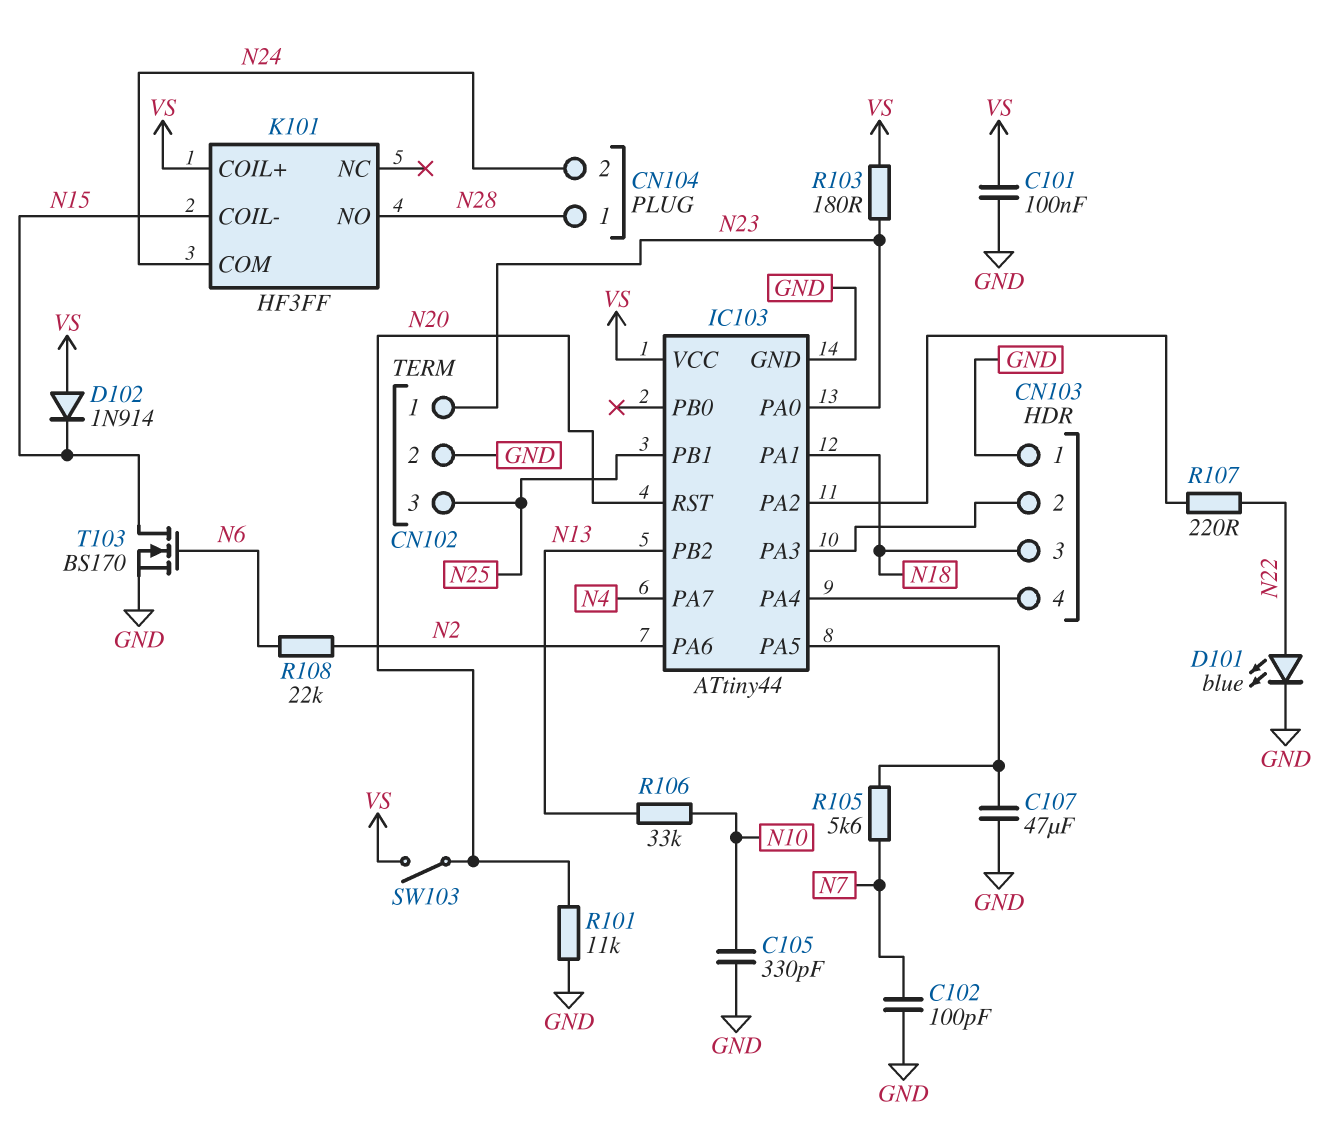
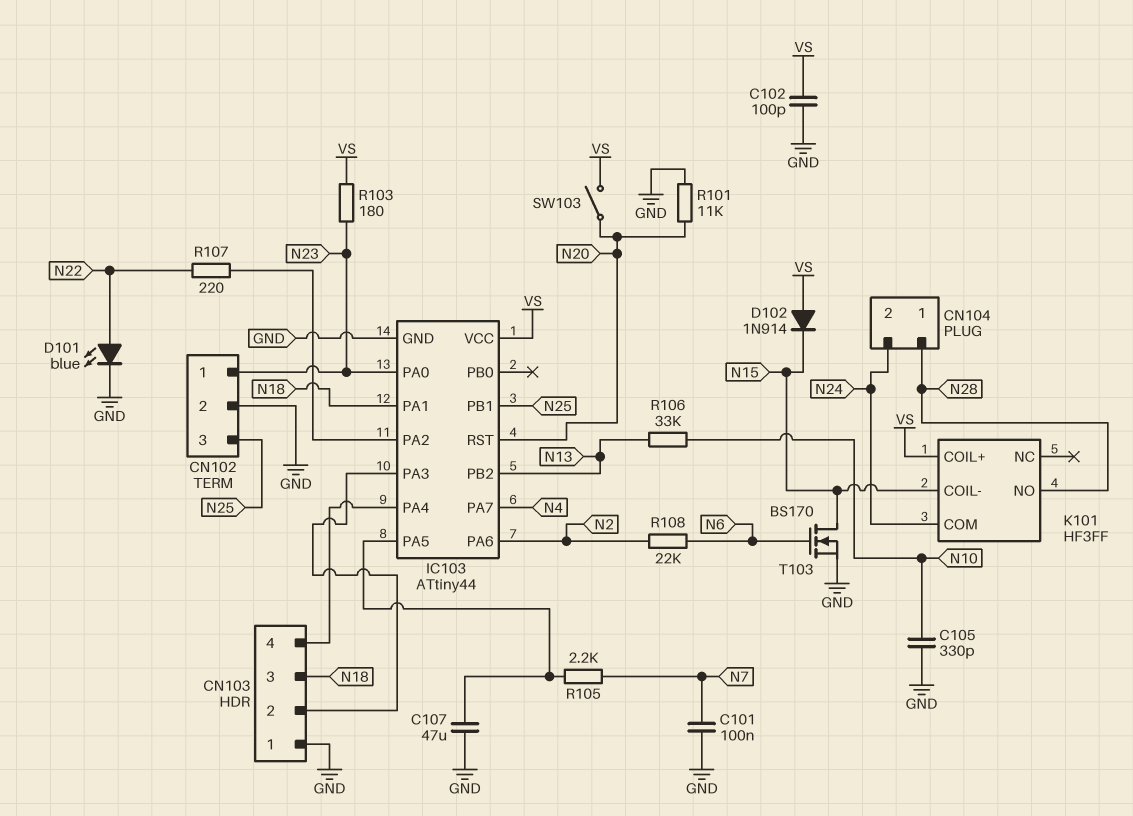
C101: 100nF (GND, VS) -> 100nF (GND, N7)
C102: 100pF (GND, N7) -> 100pF (GND, VS)
R105: 5.6k (IC103/PA5, N7) -> 2.2k (IC103/PA5, N7)

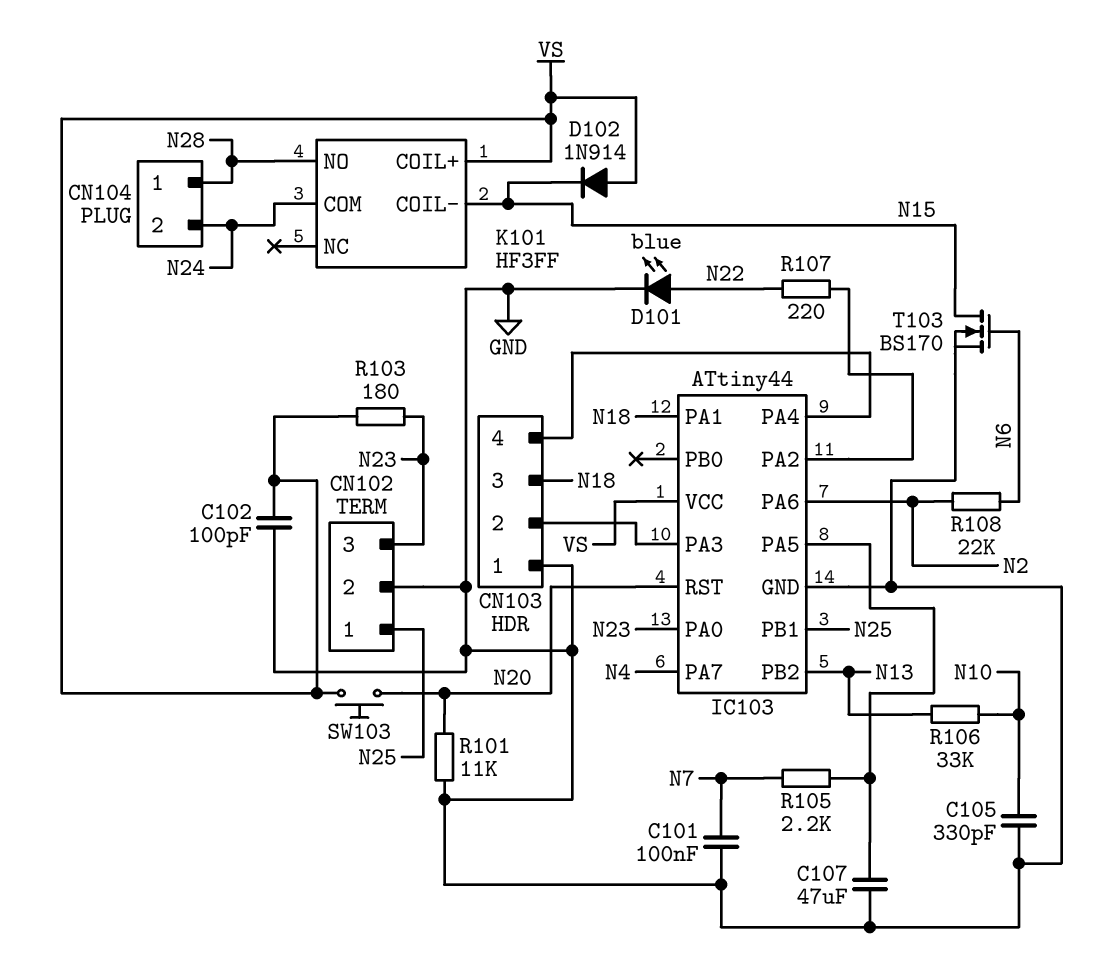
CN102 pin 1: N23 -> N25
CN102 pin 3: N25 -> N23
SW103: switch (N20, VS) -> button (N20, VS)

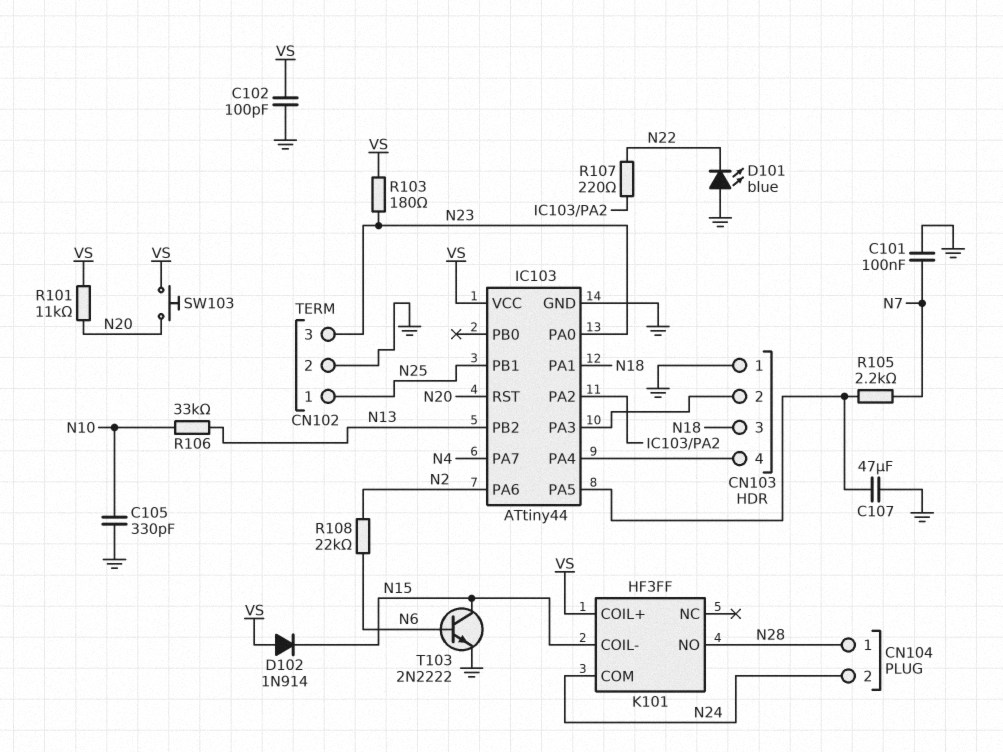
D101: LED blue (A N22, K GND) -> LED blue (A GND, K N22)
R101: 11k (GND, N20) -> 11k (N20, VS)
T103: NMOS BS170 (G N6, D N15, S GND) -> NPN 2N2222 (B N6, C N15, E GND)

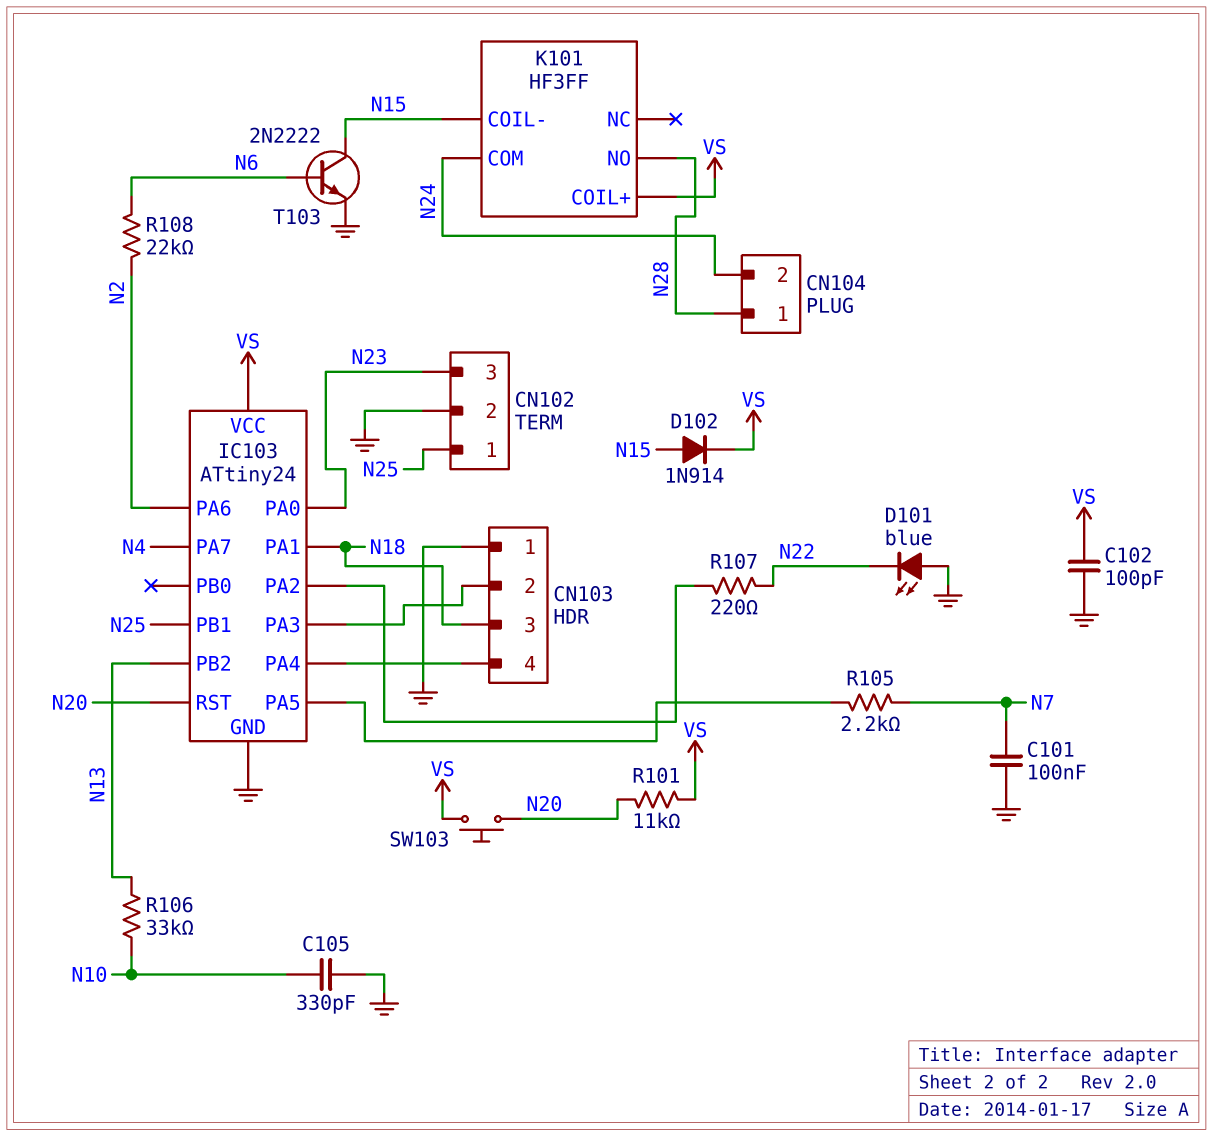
C107: 47uF (GND, IC103/PA5) -> none
D102: diode 1N914 (A VS, K N15) -> diode 1N914 (A N15, K VS)
IC103: ATtiny44 -> ATtiny24
R103: 180 (N23, VS) -> none

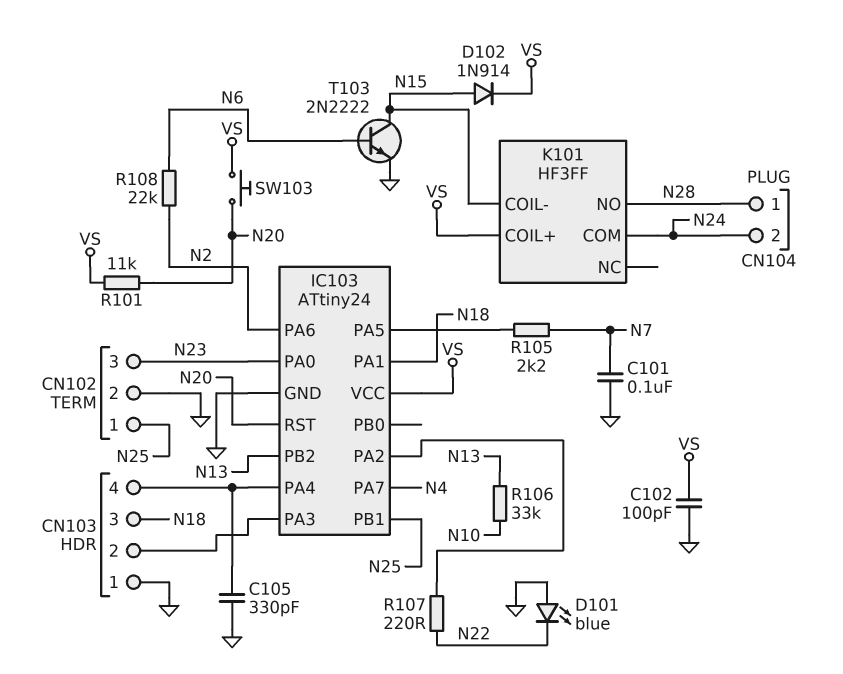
C105: 330pF (GND, N10) -> 330pF (CN103/4, GND)

